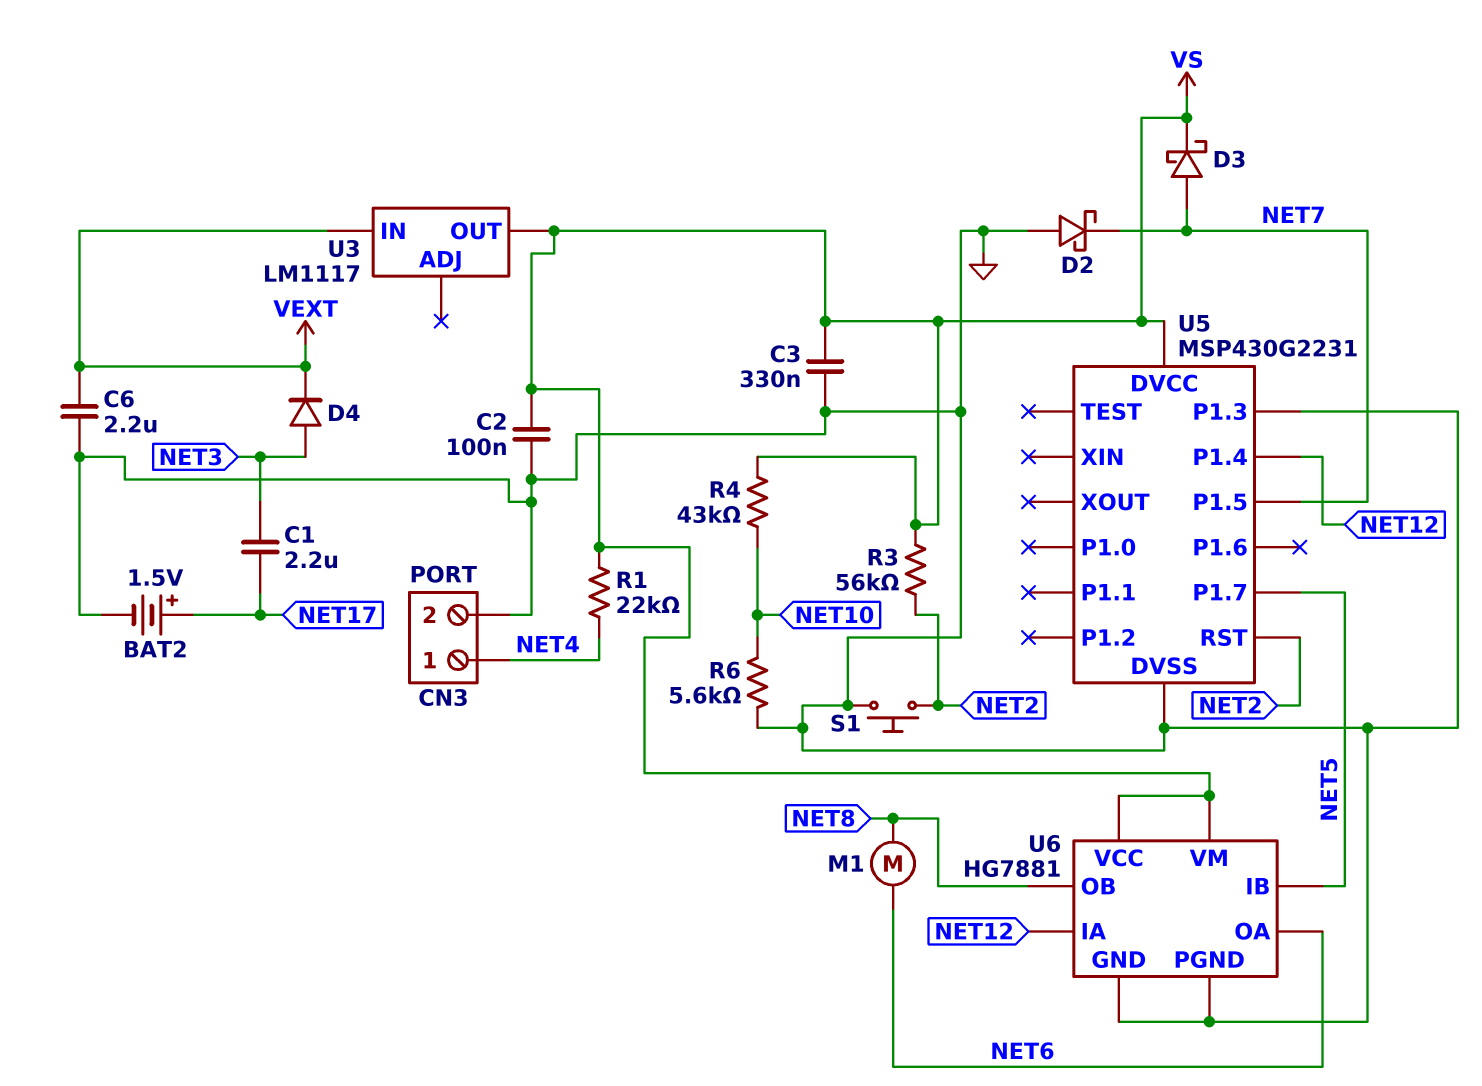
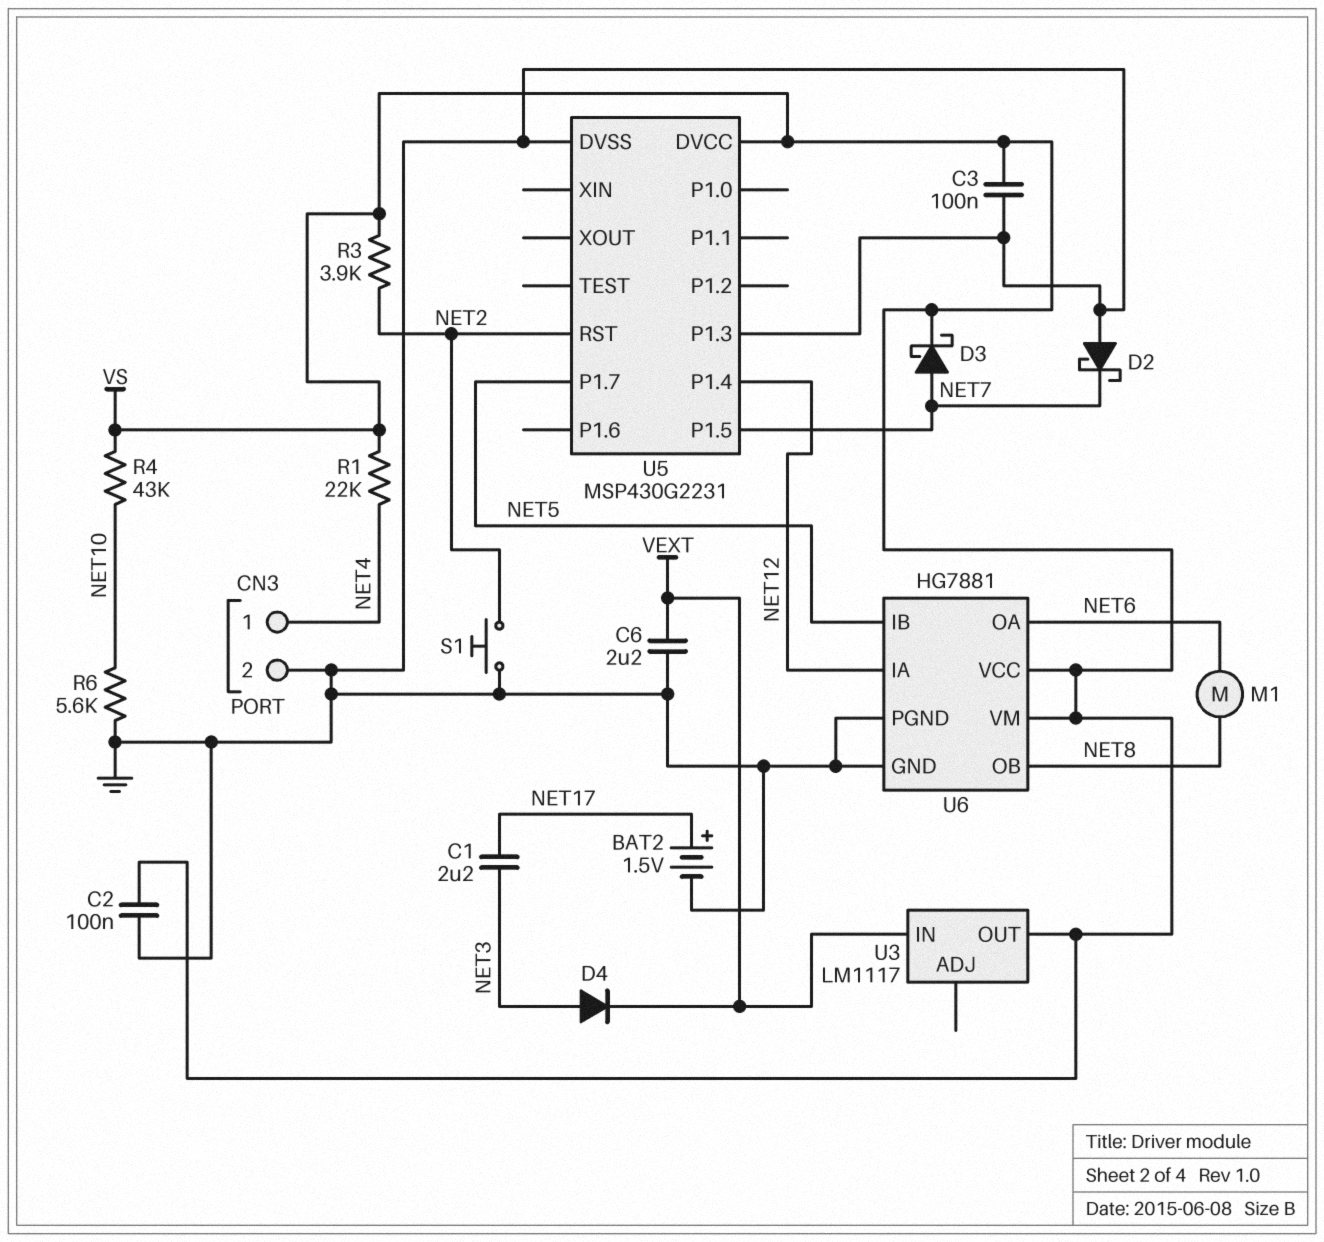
C3: 330nF (GND, VS) -> 100nF (GND, VS)
R3: 56k (NET2, VS) -> 3.9k (NET2, VS)

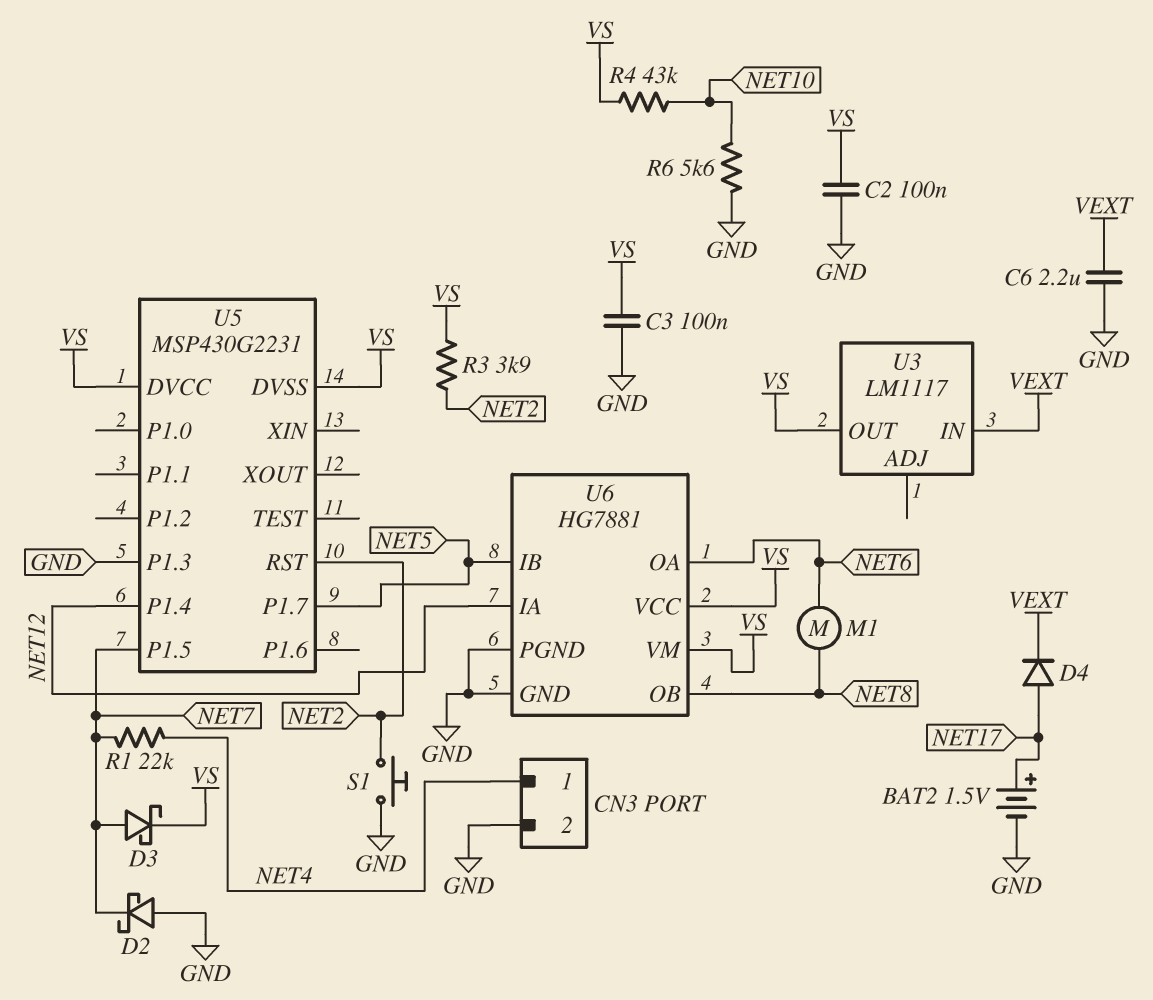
C1: 2.2uF (NET3, NET17) -> none
D4: diode (A NET3, K VEXT) -> diode (A NET17, K VEXT)
R1: 22k (NET4, VS) -> 22k (NET4, NET7)
U5 pin DVSS: GND -> VS

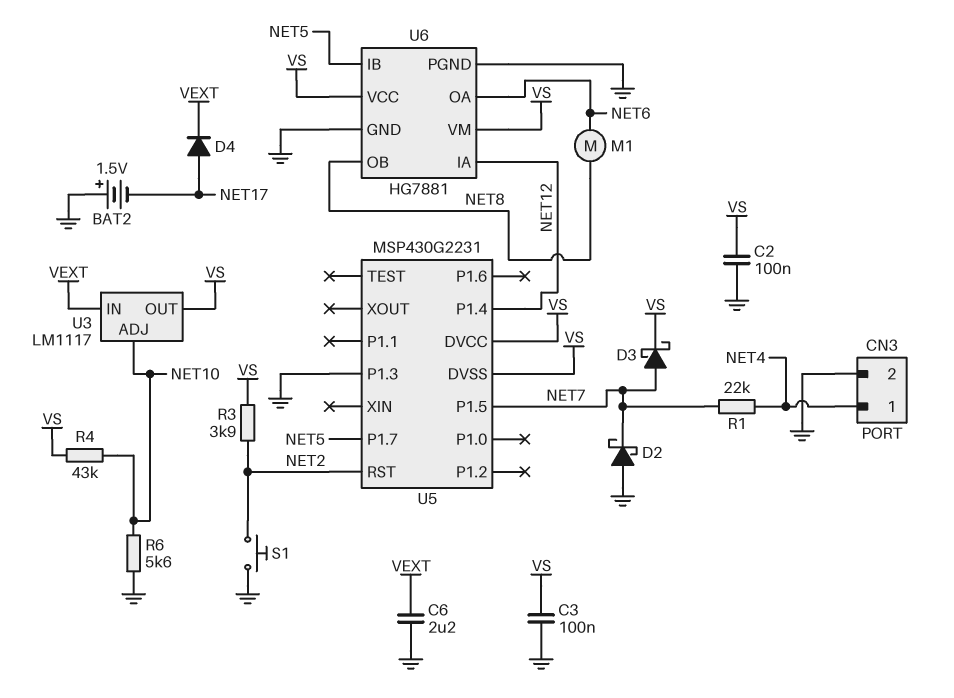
BAT2: 1.5V (plus NET17, minus GND) -> 1.5V (plus GND, minus NET17)
U3 pin ADJ: none -> NET10

